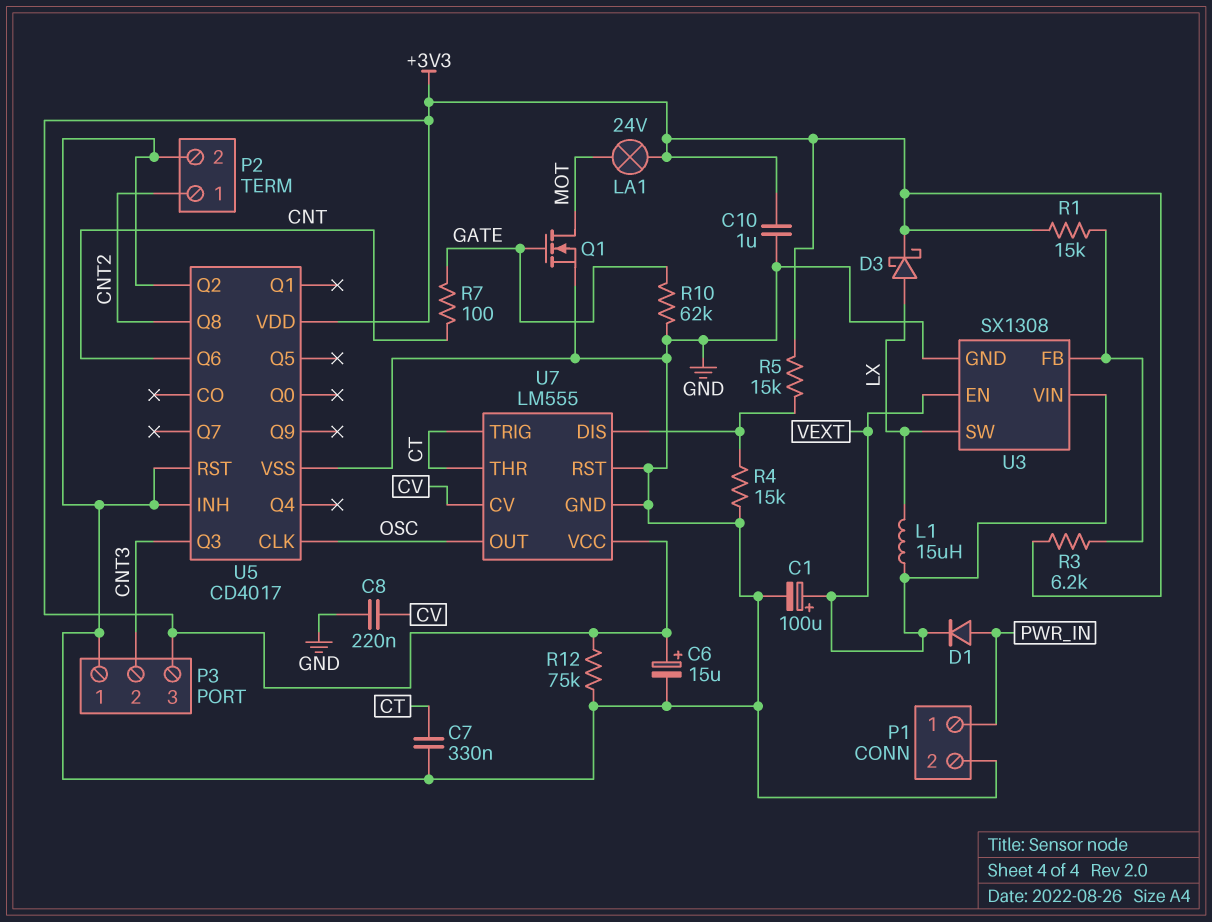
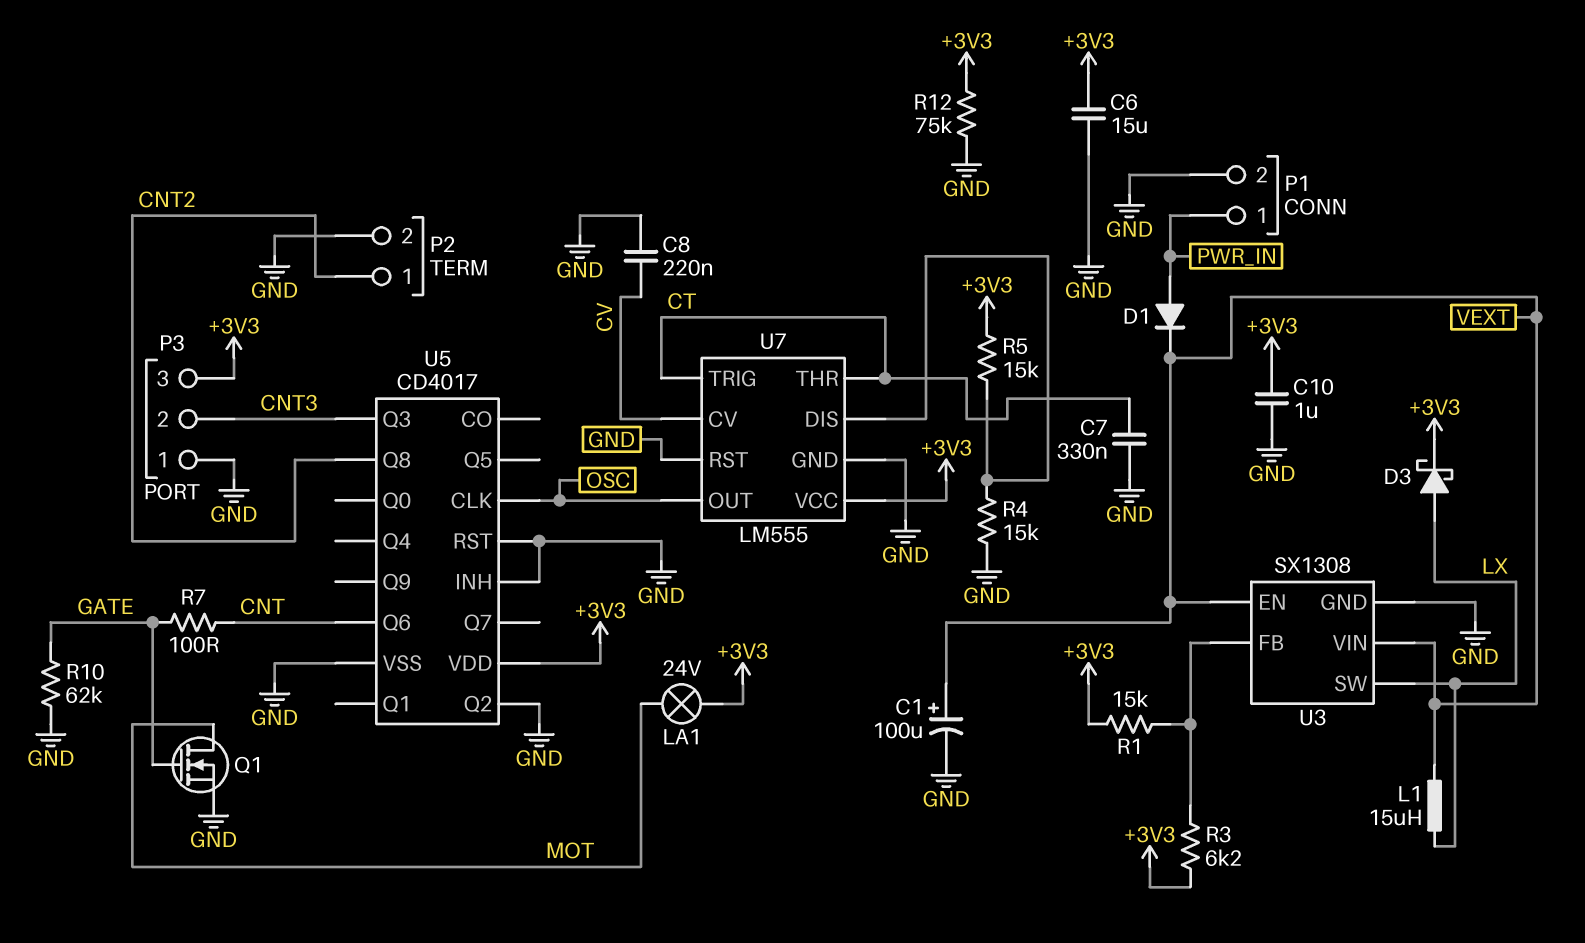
C6: 15uF (plus +3V3, minus GND) -> 15uF (+3V3, GND)

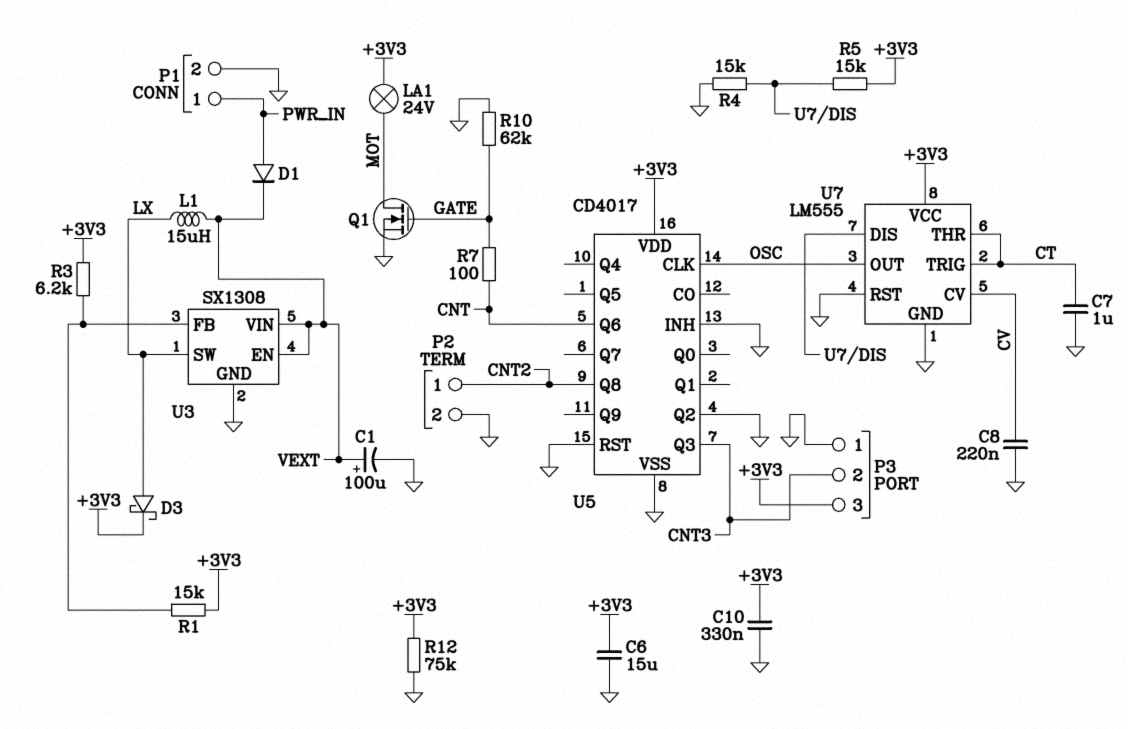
C7: 330nF (CT, GND) -> 1uF (CT, GND)
C10: 1uF (+3V3, GND) -> 330nF (+3V3, GND)

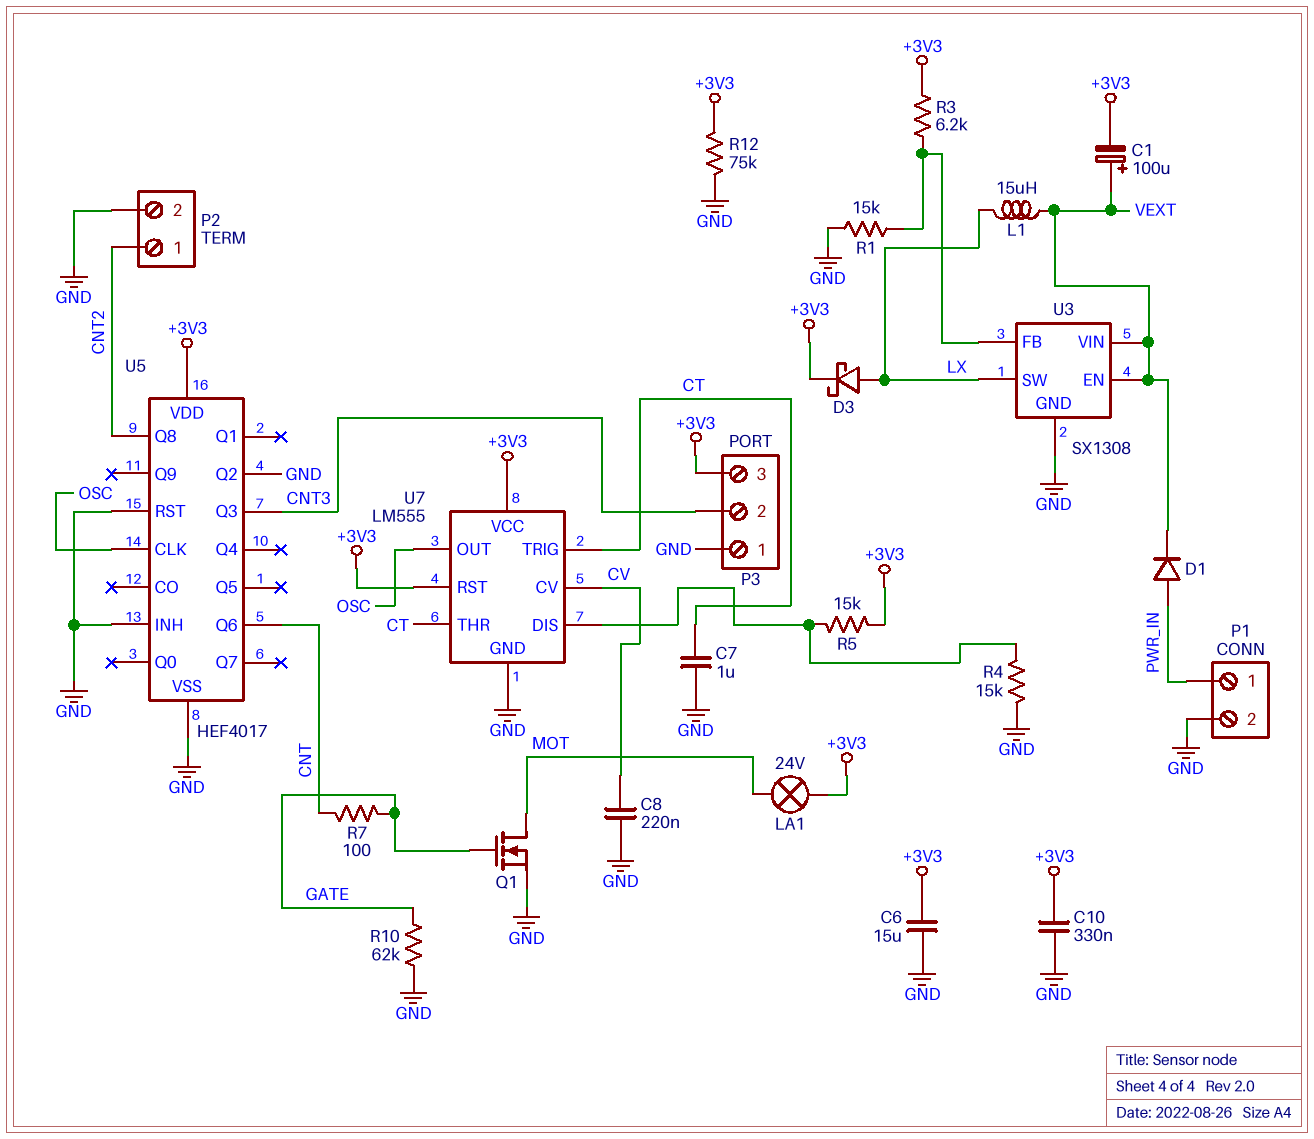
C1: 100uF (plus VEXT, minus GND) -> 100uF (plus VEXT, minus +3V3)
R1: 15k (+3V3, U3/FB) -> 15k (GND, U3/FB)
U5: CD4017 -> HEF4017
U7 pin RST: GND -> +3V3

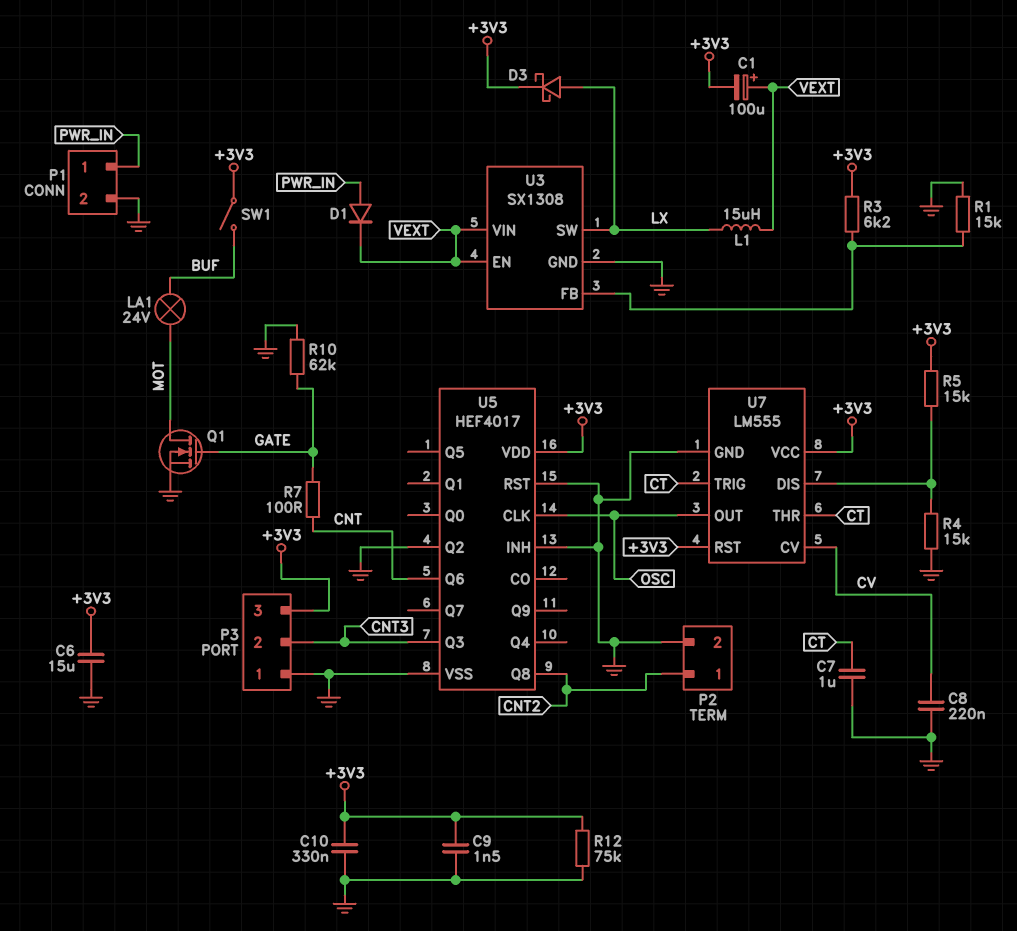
C9: none -> 1.5nF (+3V3, GND)
LA1: lamp 24V (+3V3, MOT) -> lamp 24V (BUF, MOT)
SW1: none -> switch (+3V3, BUF)

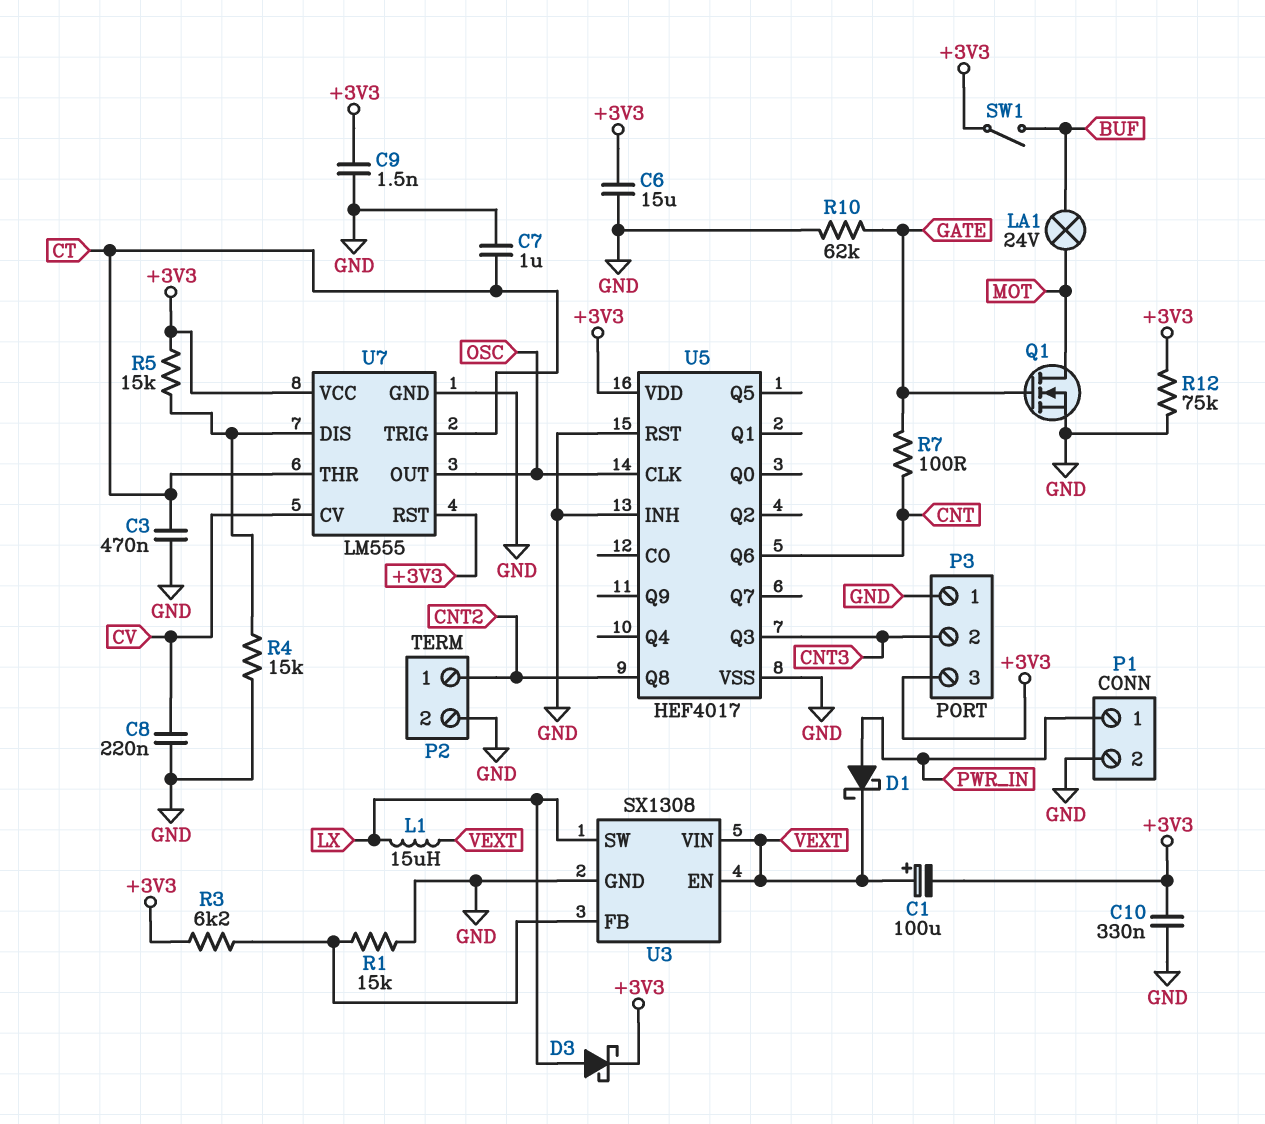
C3: none -> 470nF (CT, GND)
D1: diode (A PWR_IN, K VEXT) -> schottky (A PWR_IN, K VEXT)
U5 pin Q2: GND -> none

